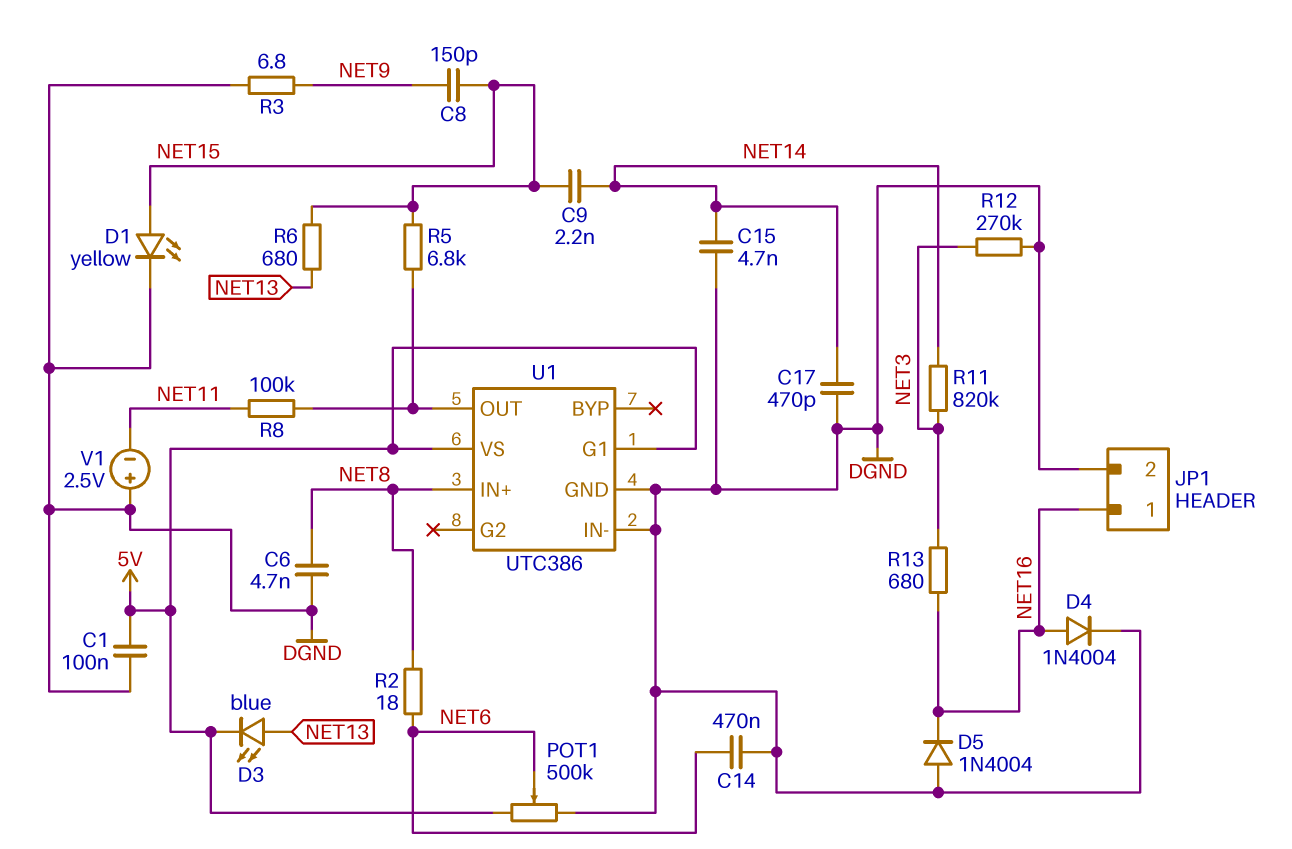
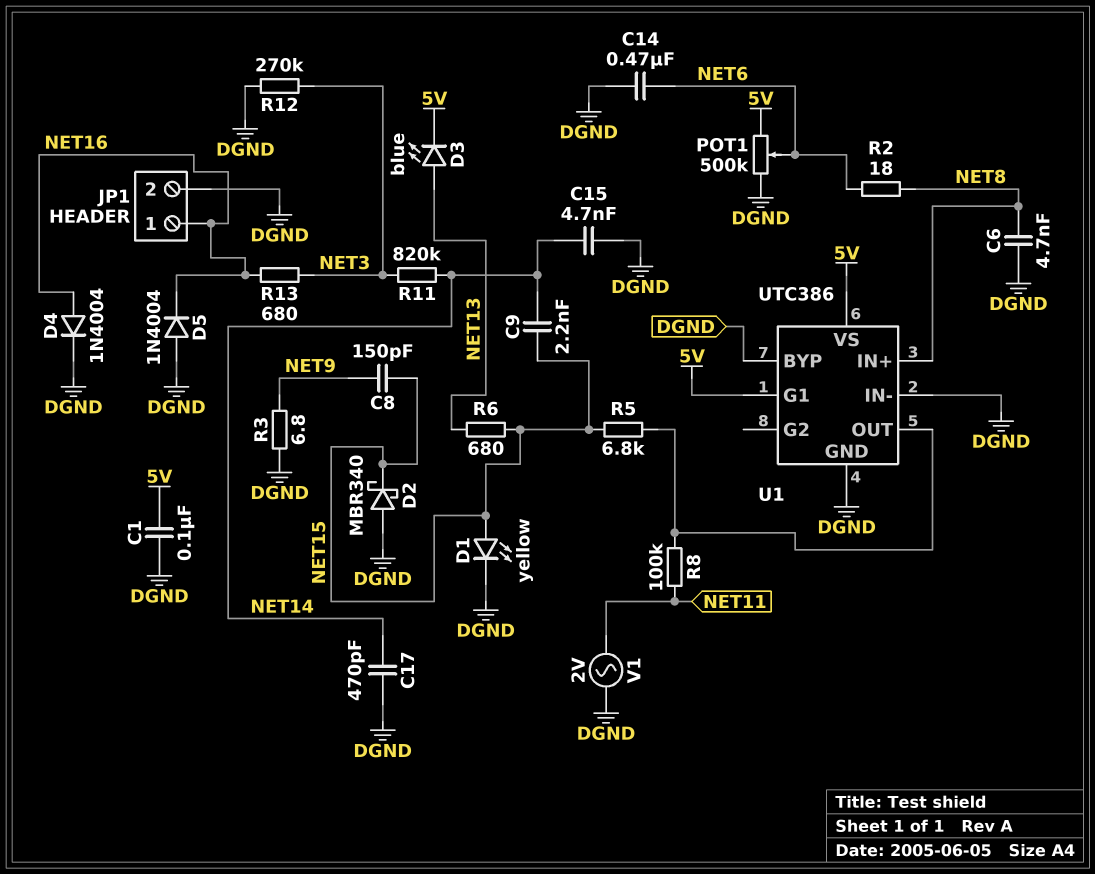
D2: none -> schottky MBR340 (A DGND, K NET15)
U1 pin BYP: none -> DGND
V1: 2.5V (plus DGND, minus NET11) -> AC 2V (DGND, NET11)

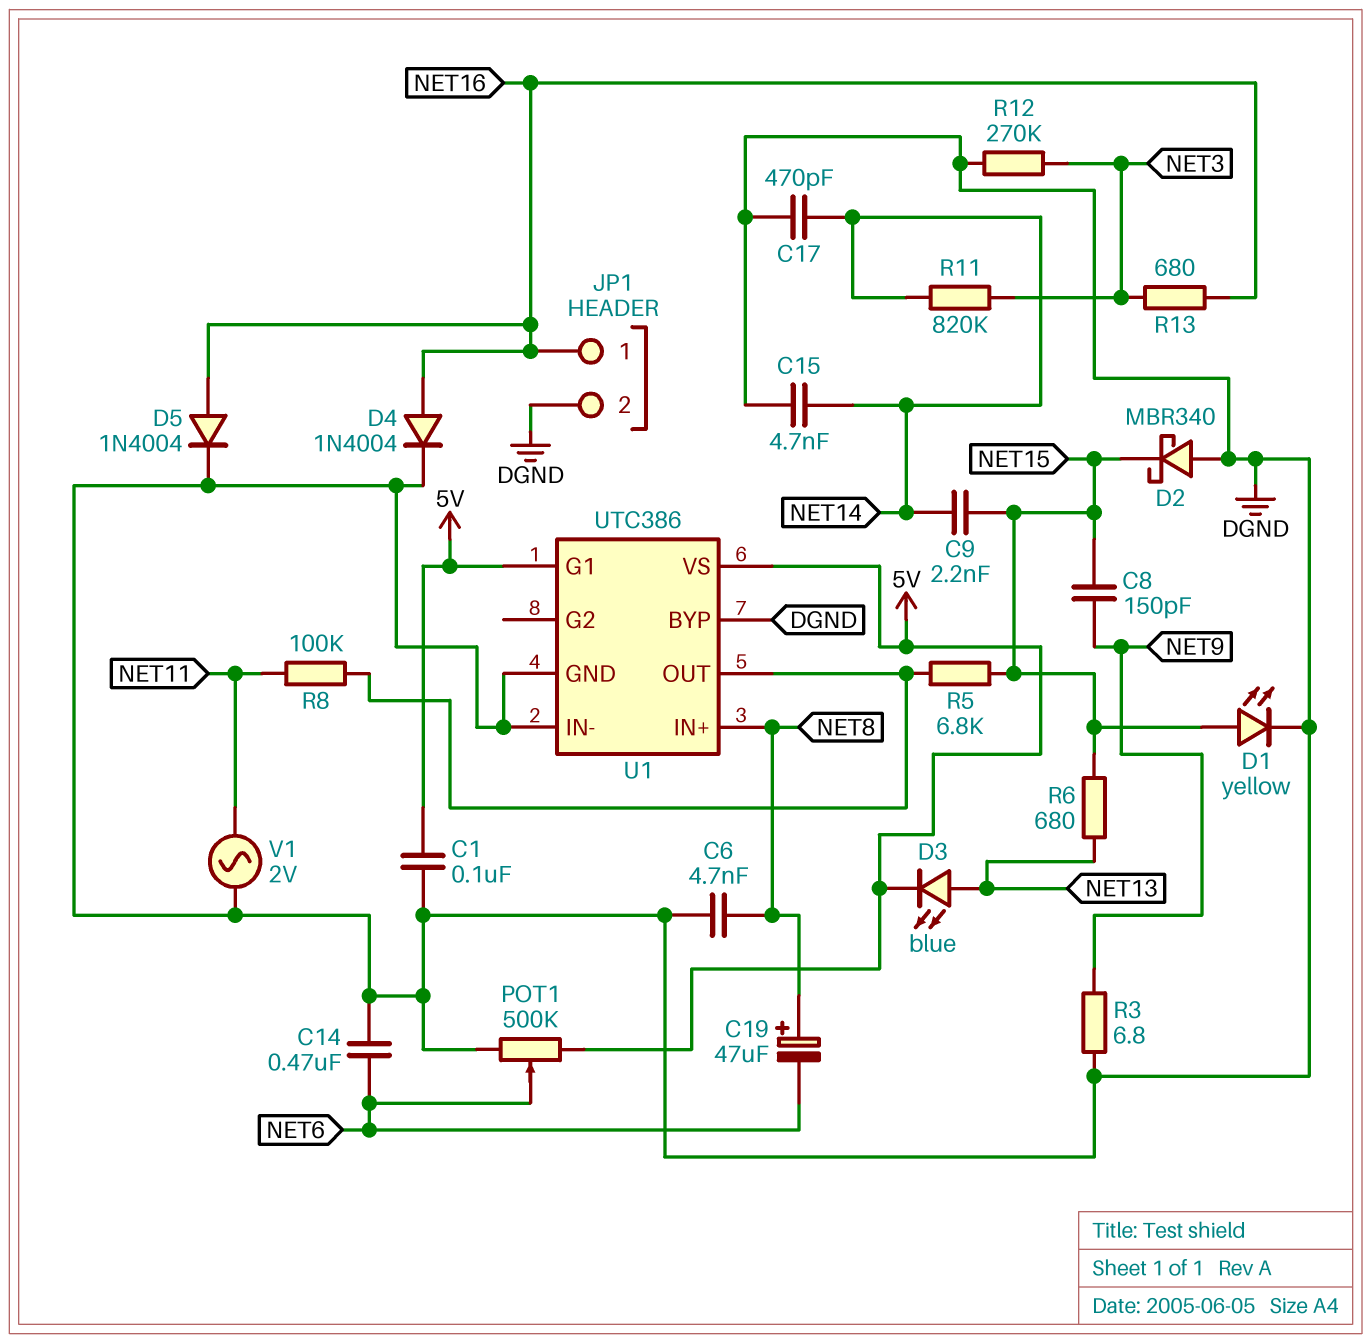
C19: none -> 47uF (plus NET8, minus NET6)
D5: diode 1N4004 (A DGND, K NET16) -> diode 1N4004 (A NET16, K DGND)
R2: 18 (NET6, NET8) -> none

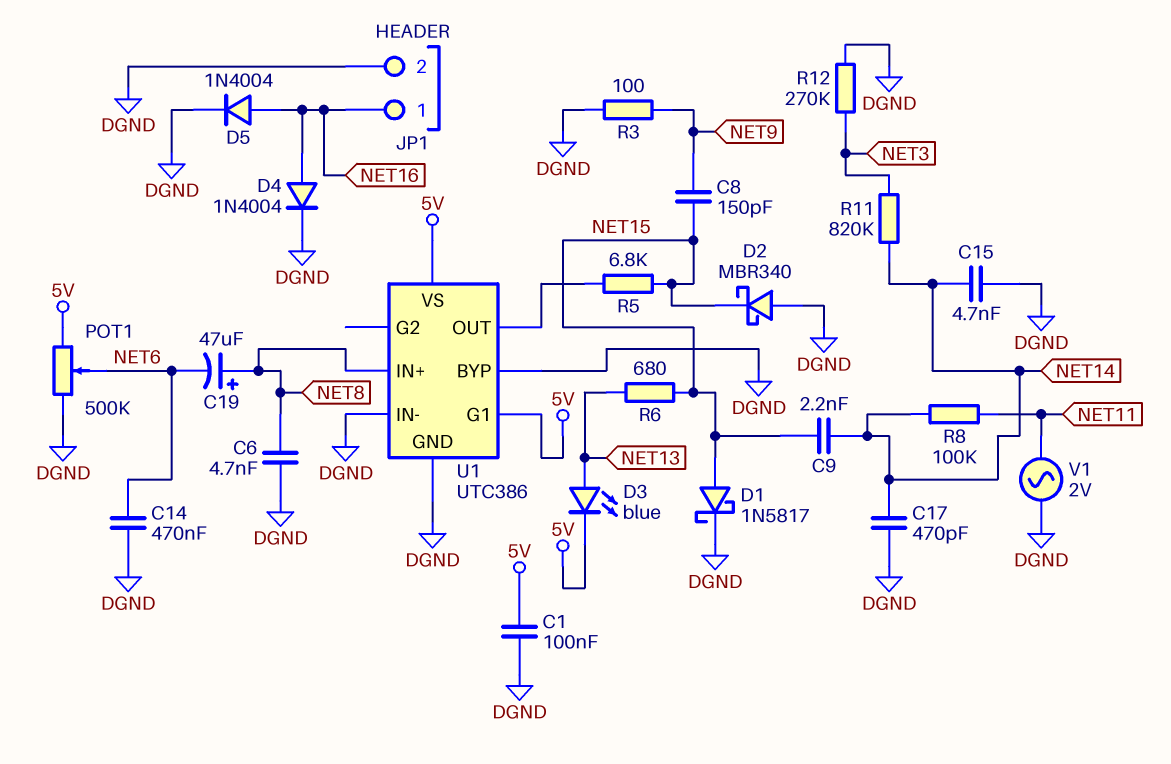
D1: LED yellow (A NET15, K DGND) -> schottky 1N5817 (A NET15, K DGND)
R3: 6.8 (DGND, NET9) -> 100 (DGND, NET9)
R8: 100k (NET11, U1/OUT) -> 100k (NET11, NET14)
R13: 680 (NET3, NET16) -> none

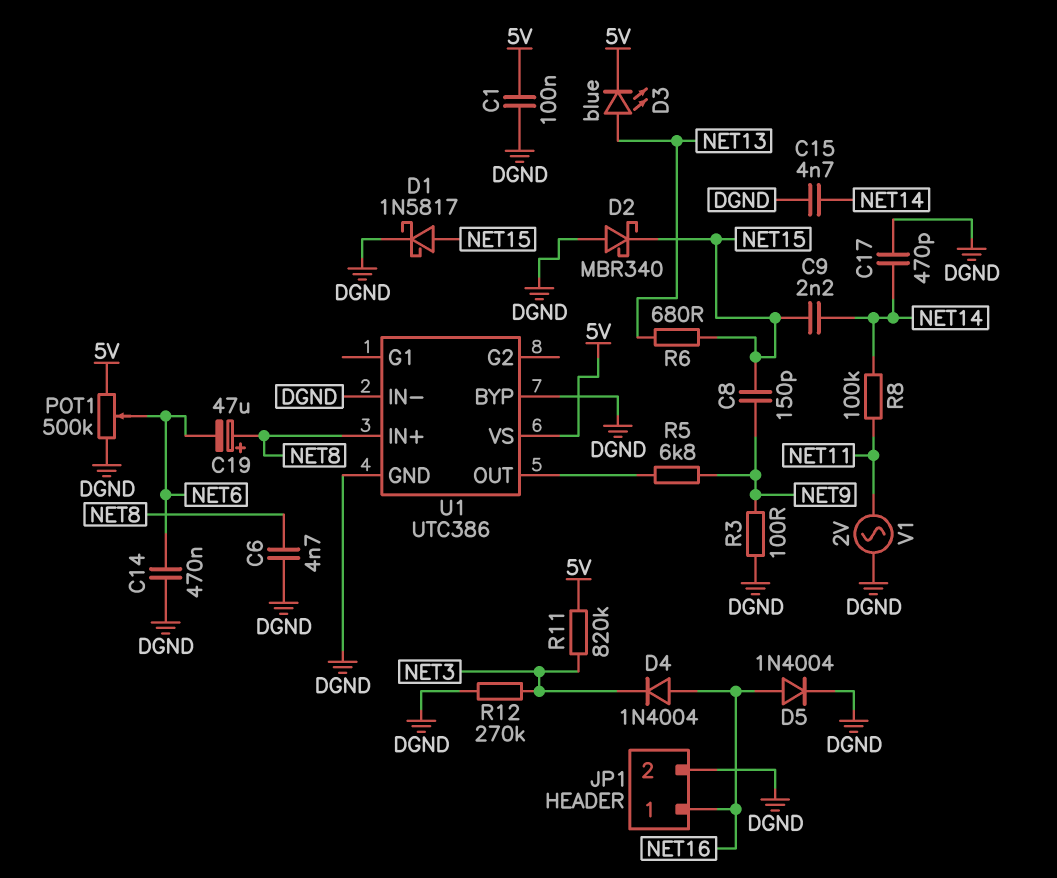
D4: diode 1N4004 (A NET16, K DGND) -> diode 1N4004 (A NET16, K NET3)
R5: 6.8k (NET15, U1/OUT) -> 6.8k (NET9, U1/OUT)
R11: 820k (NET3, NET14) -> 820k (5V, NET3)
U1 pin G1: 5V -> none

